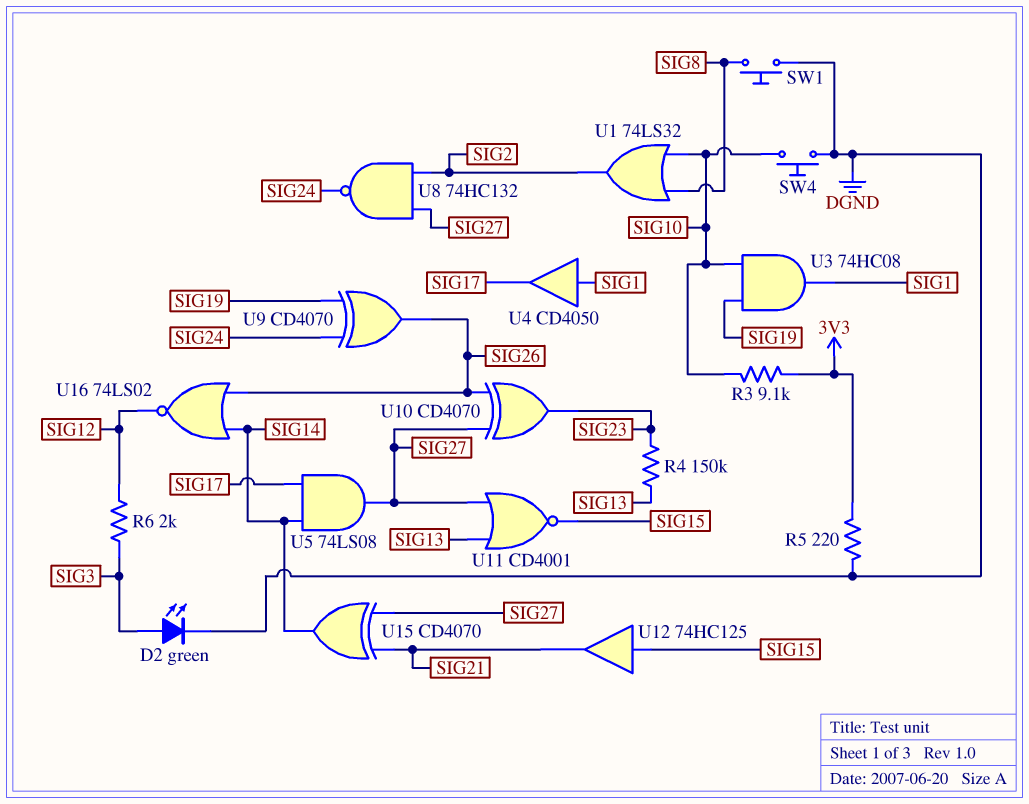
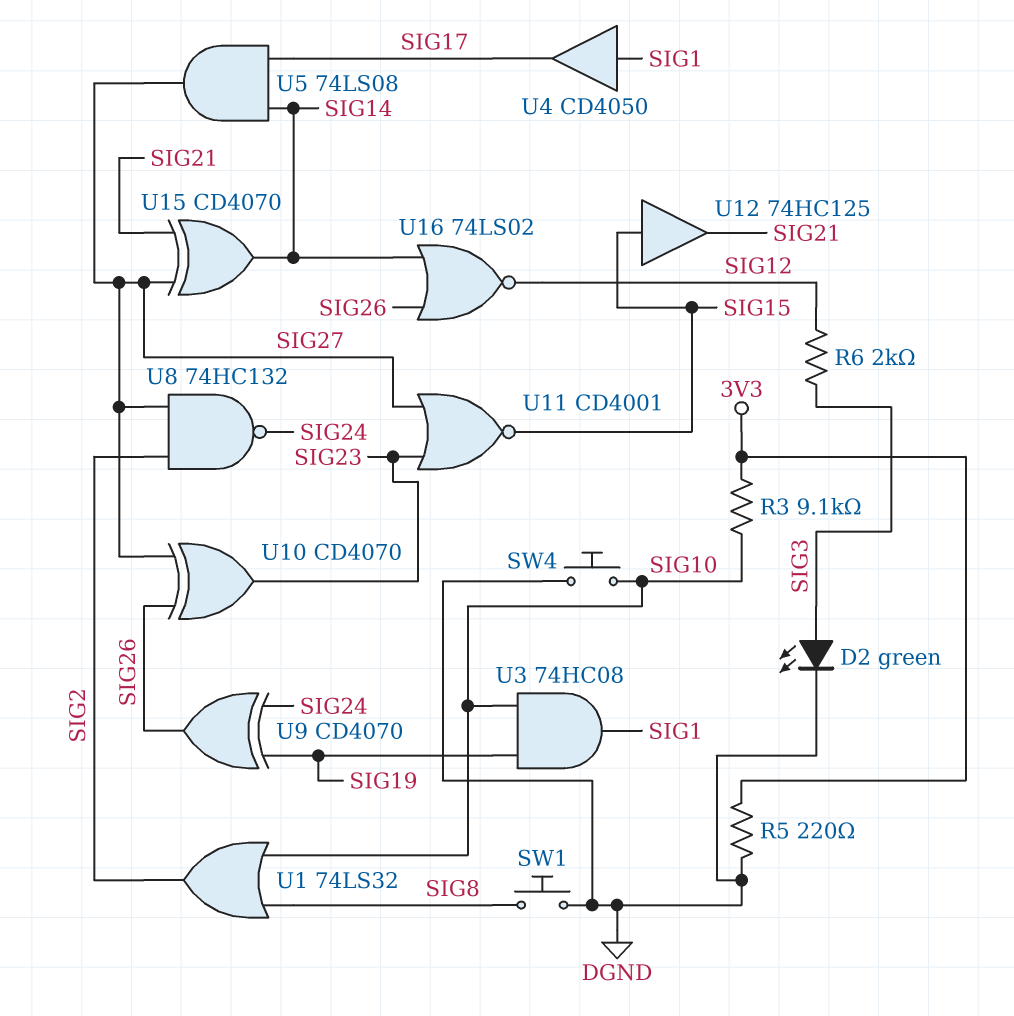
R4: 150k (SIG13, SIG23) -> none
U11: NOR CD4001 (in SIG13, in SIG27, out SIG15) -> NOR CD4001 (in SIG23, in SIG27, out SIG15)

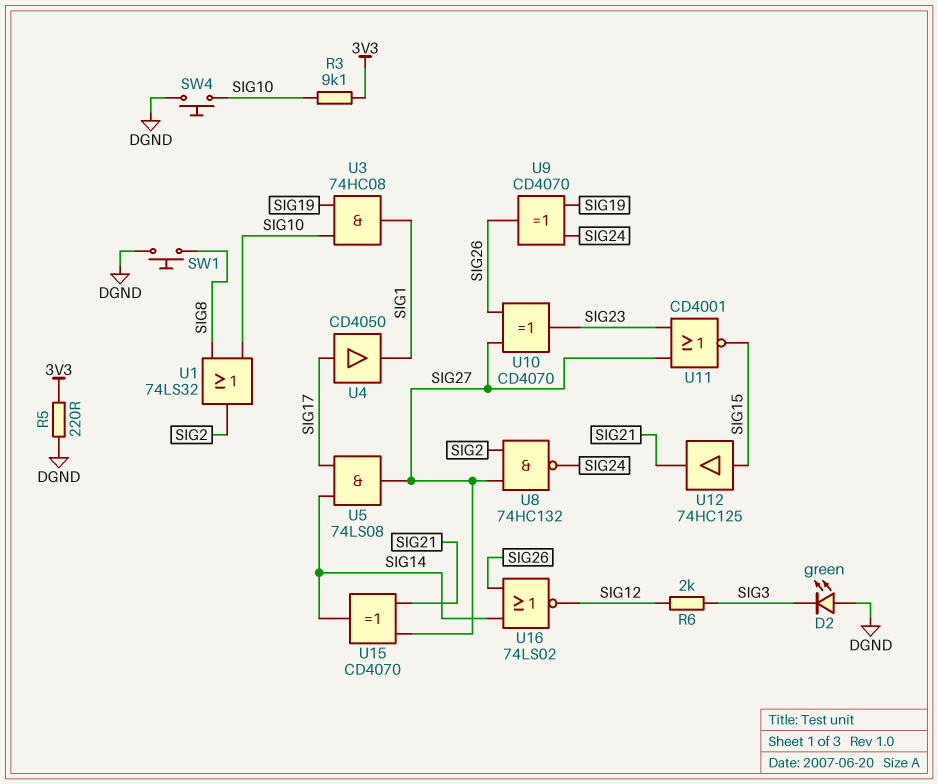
D2: LED green (A SIG3, K DGND) -> LED green (A DGND, K SIG3)
U4: buffer CD4050 (in SIG1, out SIG17) -> buffer CD4050 (in SIG17, out SIG1)

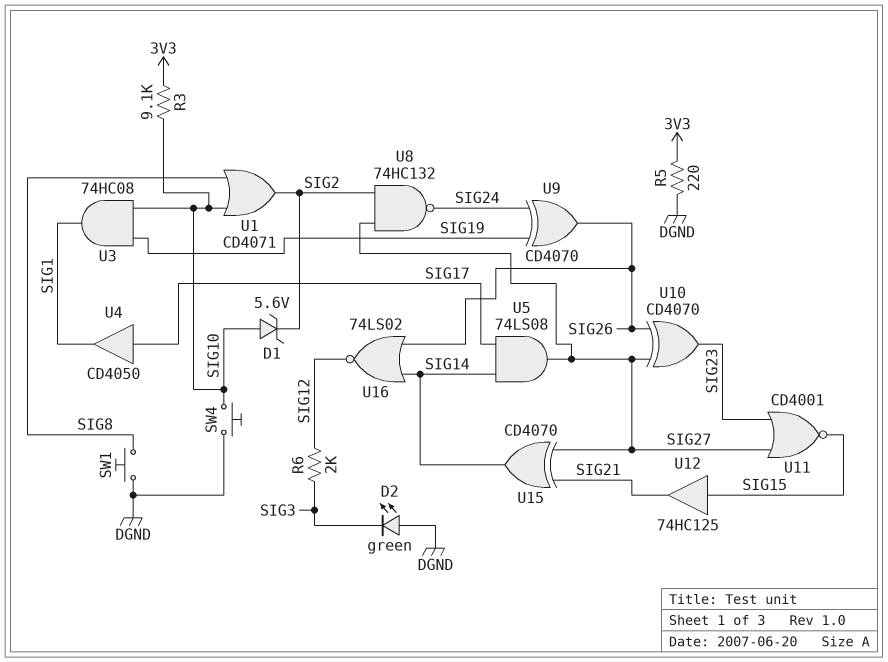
D1: none -> zener 5.6V (A SIG10, K SIG2)
U1: OR 74LS32 (in SIG8, in SIG10, out SIG2) -> OR CD4071 (in SIG8, in SIG10, out SIG2)

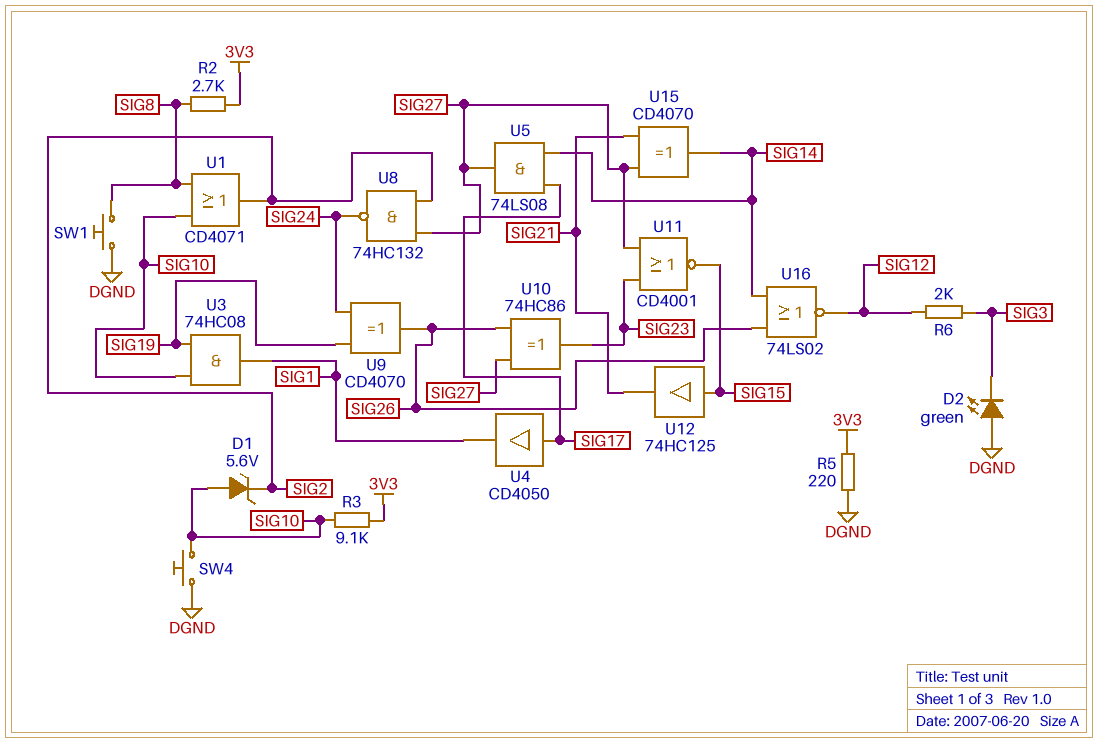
R2: none -> 2.7k (3V3, SIG8)
U10: XOR CD4070 (in SIG26, in SIG27, out SIG23) -> XOR 74HC86 (in SIG26, in SIG27, out SIG23)

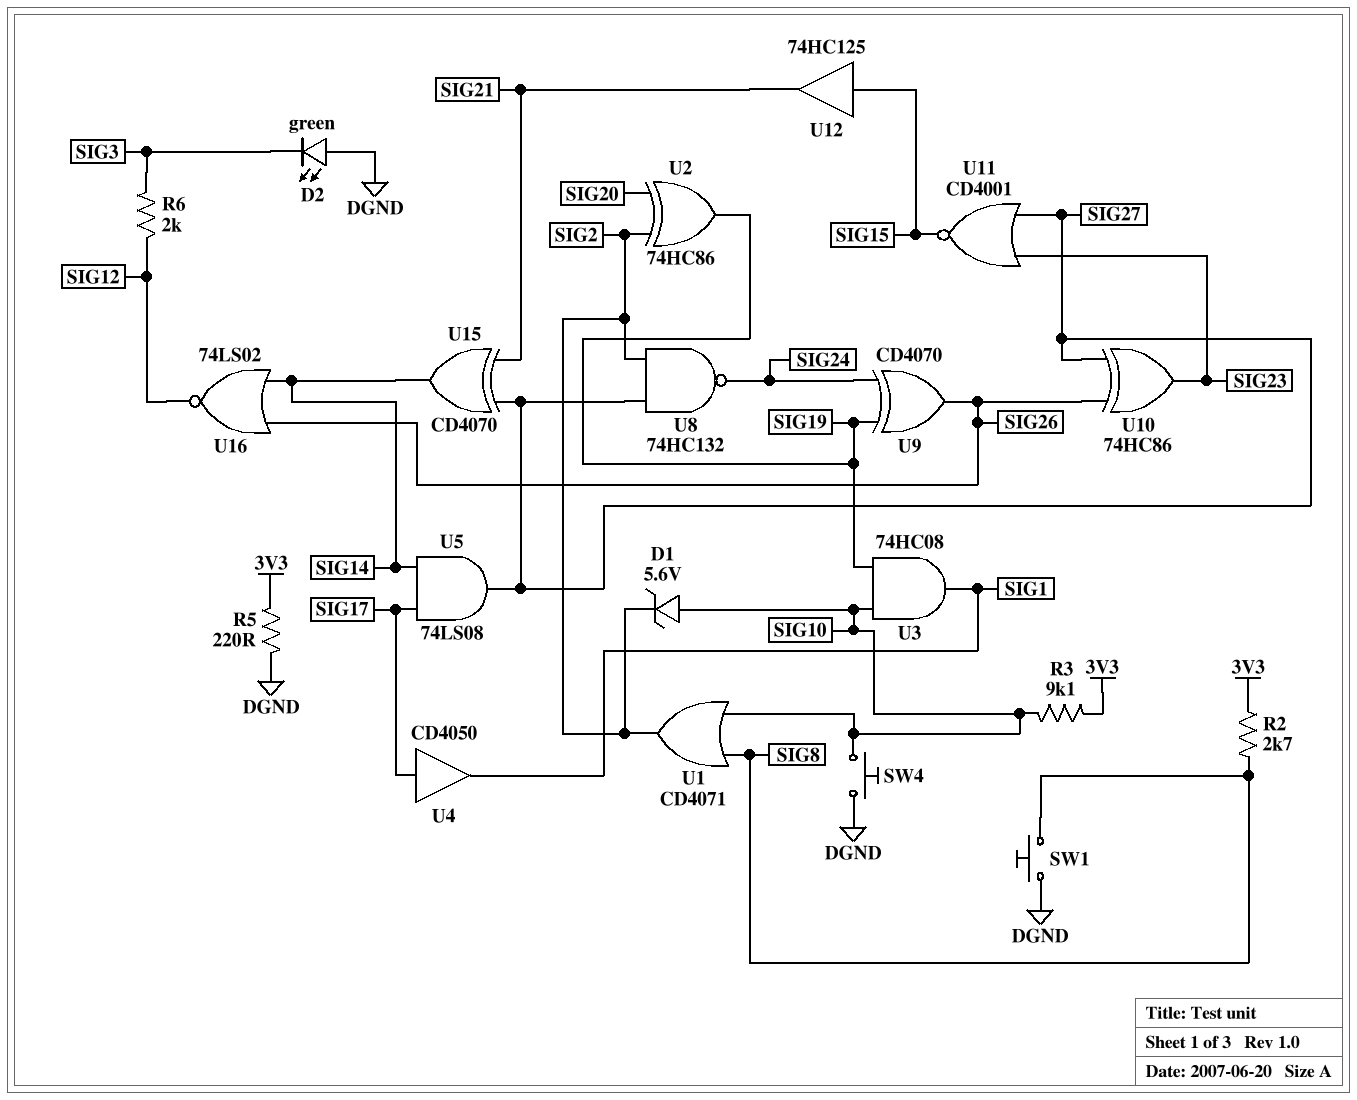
U2: none -> XOR 74HC86 (in SIG2, in SIG20, out SIG19)

